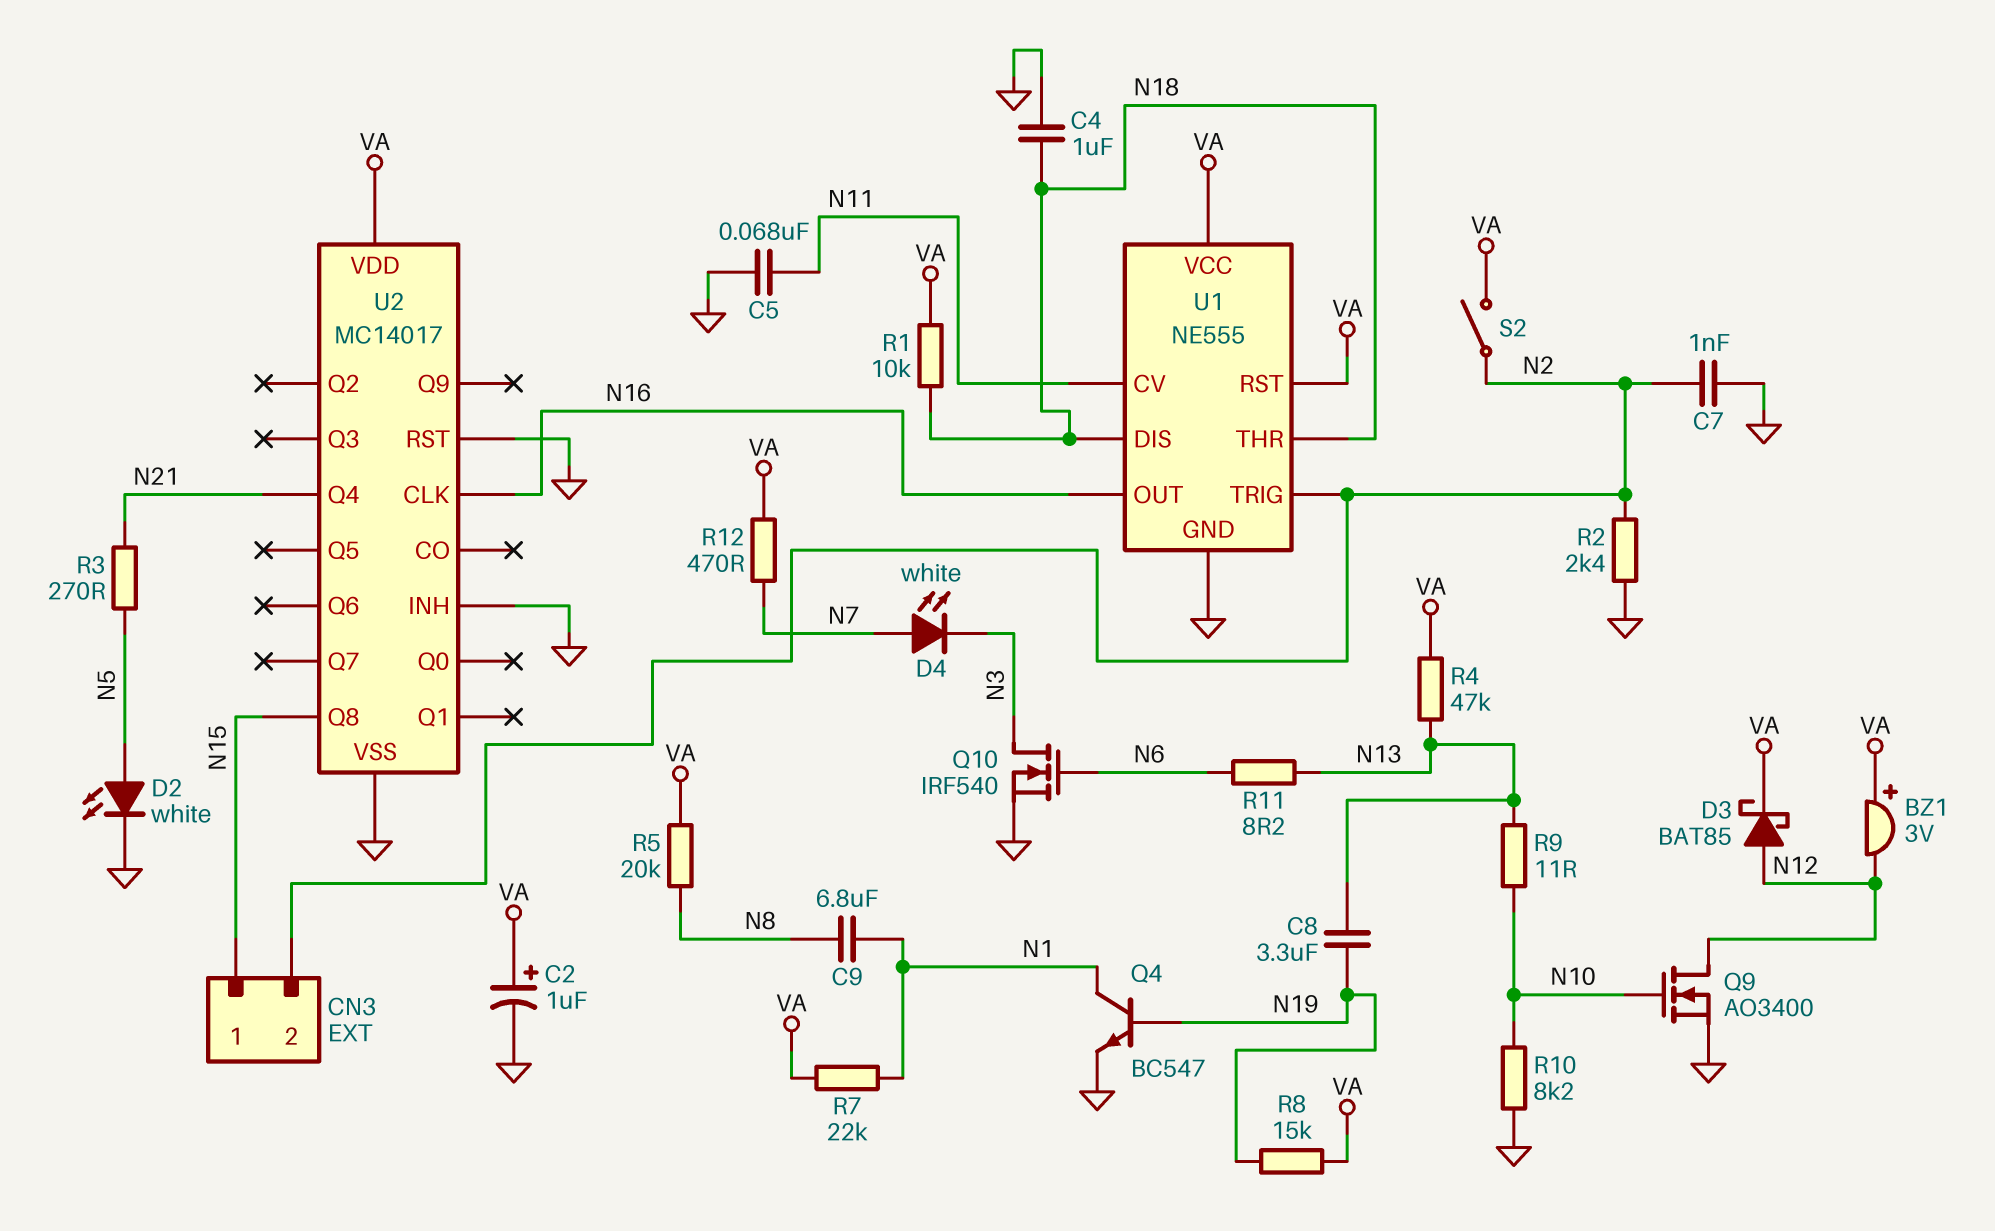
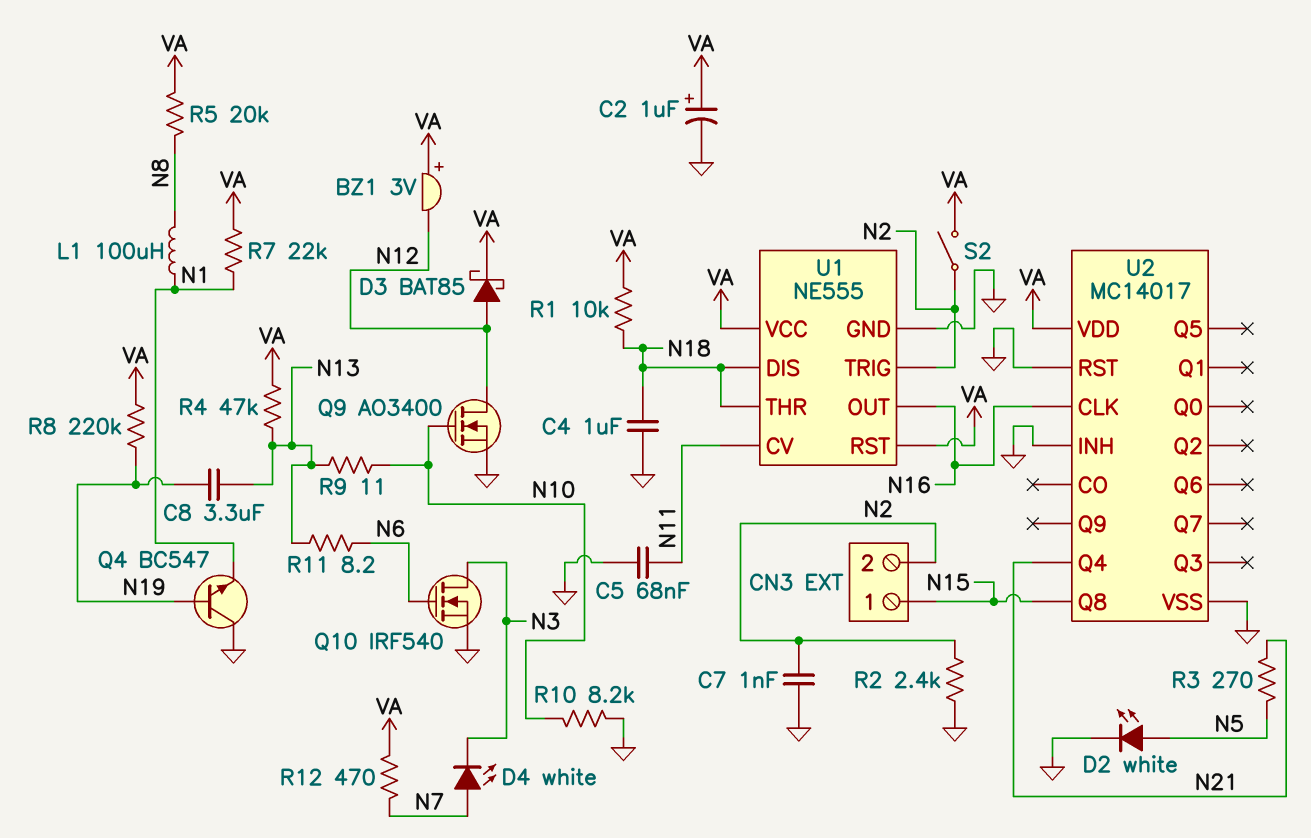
C9: 6.8uF (N1, N8) -> none
L1: none -> 100uH (N1, N8)
Q4: NPN BC547 (B N19, C N1, E GND) -> NPN BC547 (B N19, C GND, E N1)
R8: 15k (N19, VA) -> 220k (N19, VA)

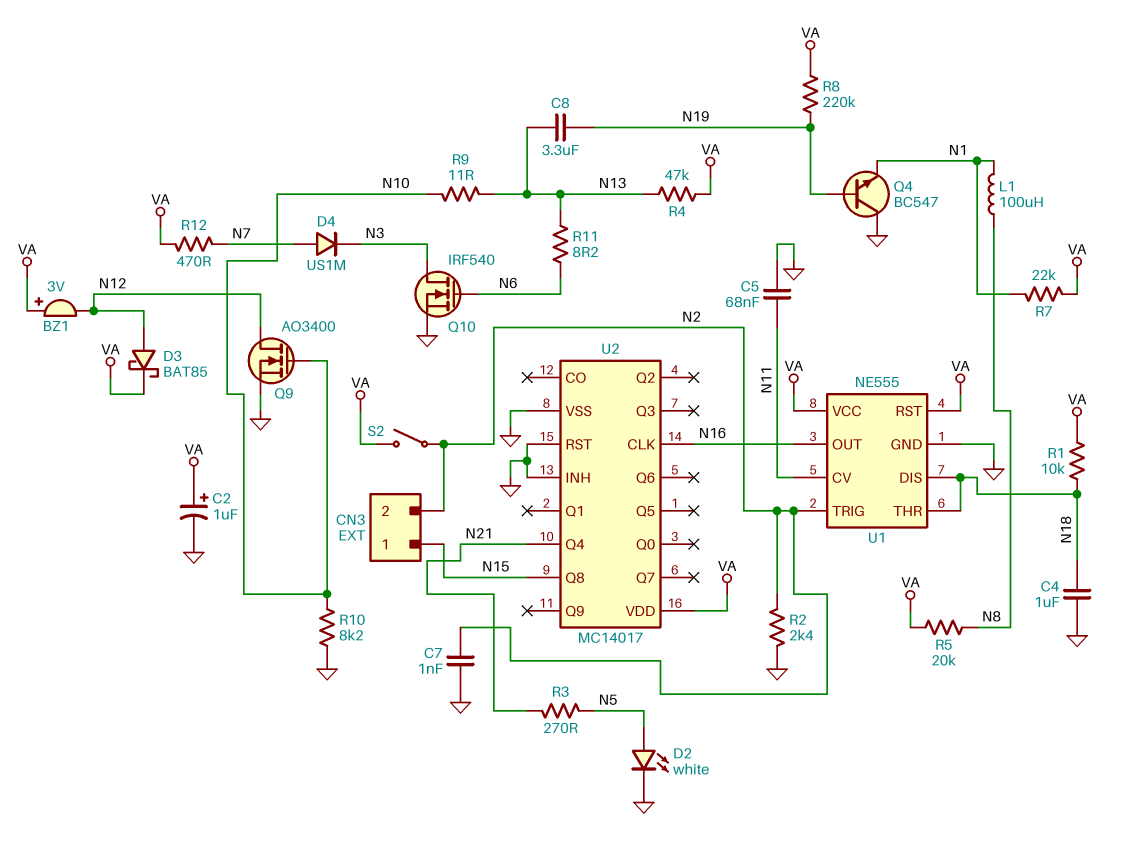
D4: LED white (A N7, K N3) -> diode US1M (A N7, K N3)

